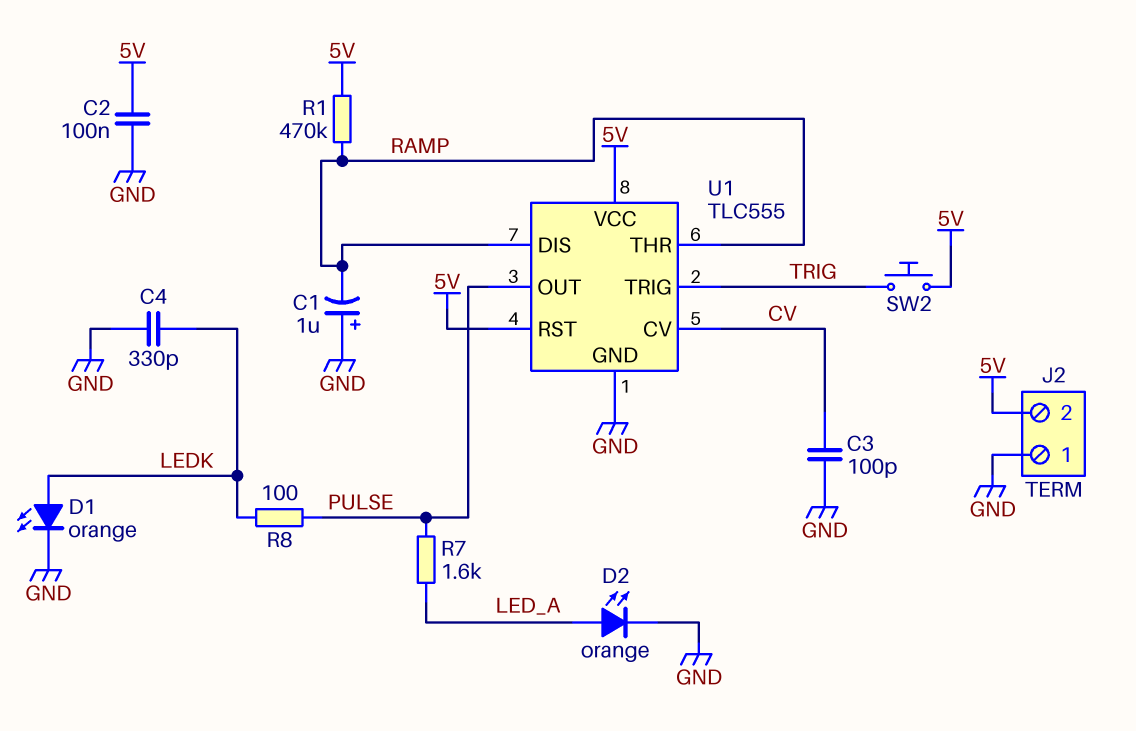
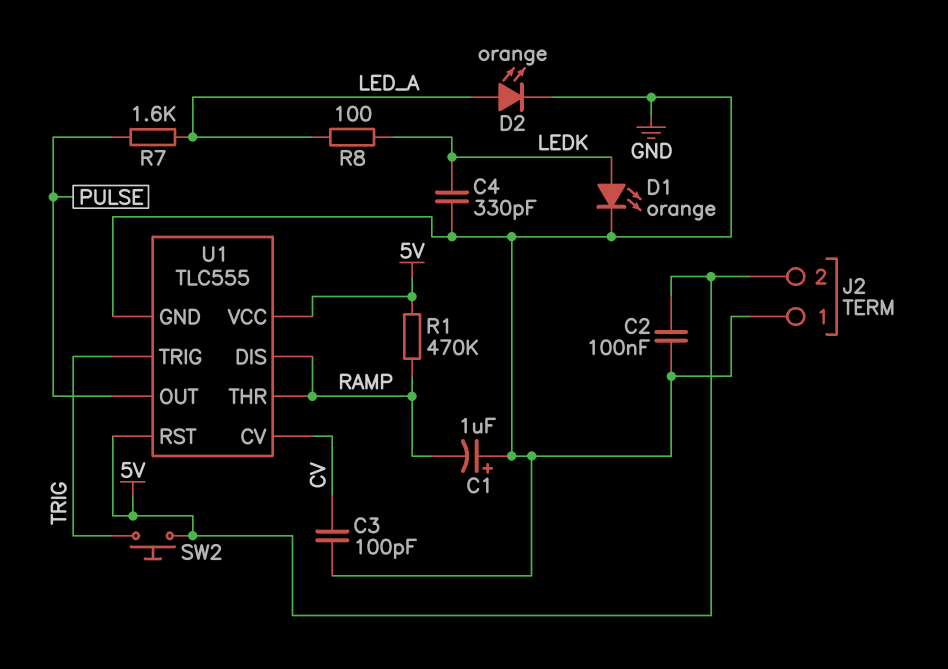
R8: 100 (LEDK, PULSE) -> 100 (LEDK, LED_A)

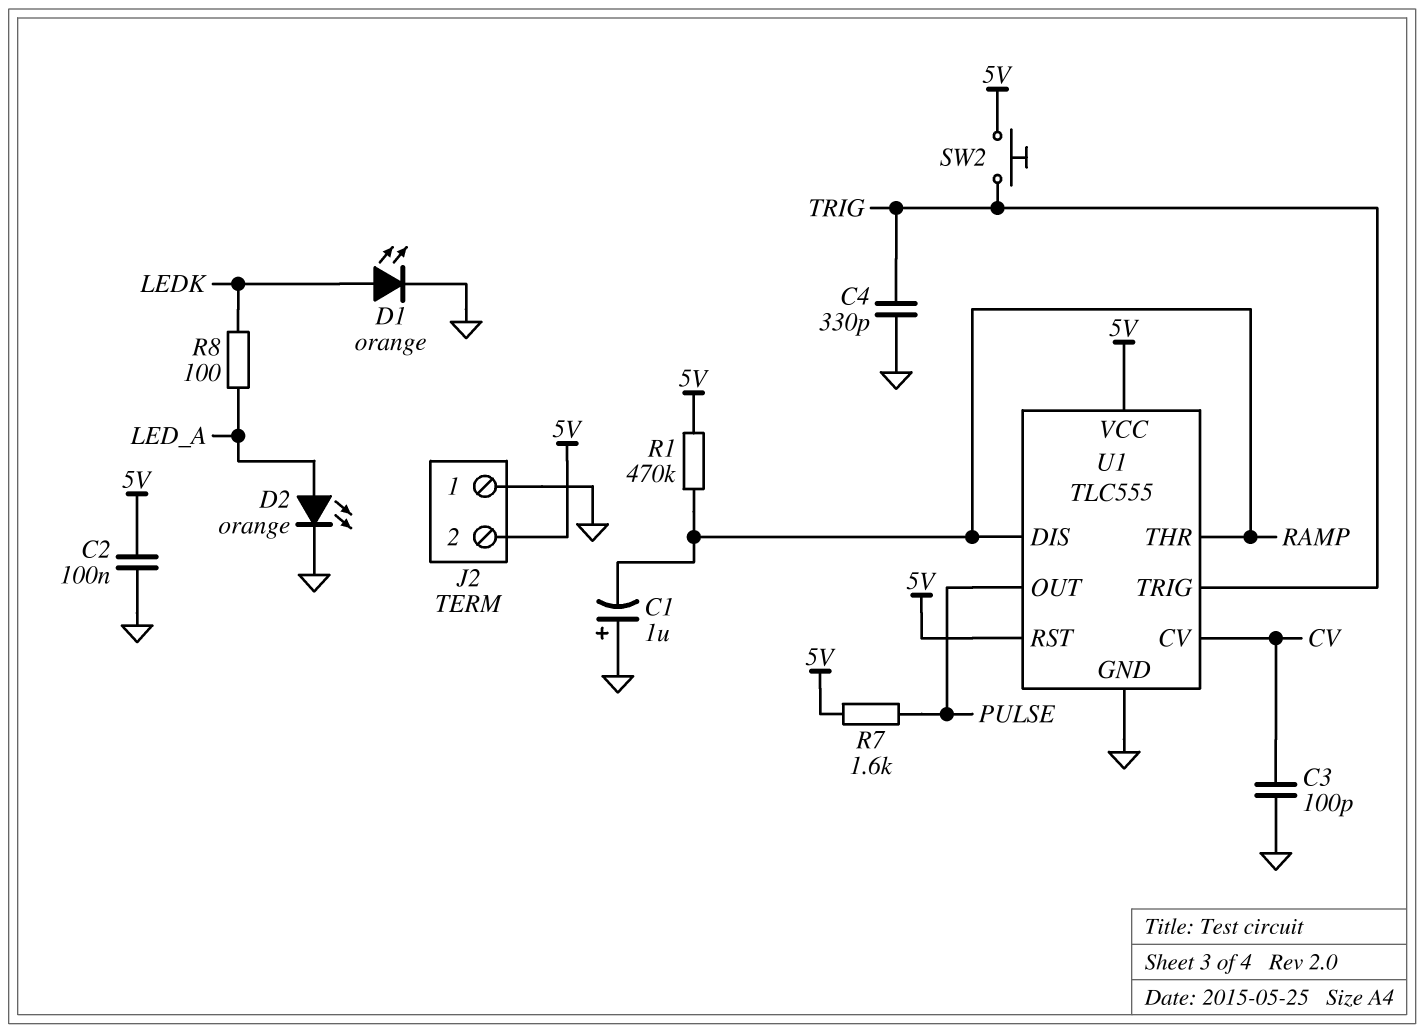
C4: 330pF (GND, LEDK) -> 330pF (GND, TRIG)
R7: 1.6k (LED_A, PULSE) -> 1.6k (5V, PULSE)

